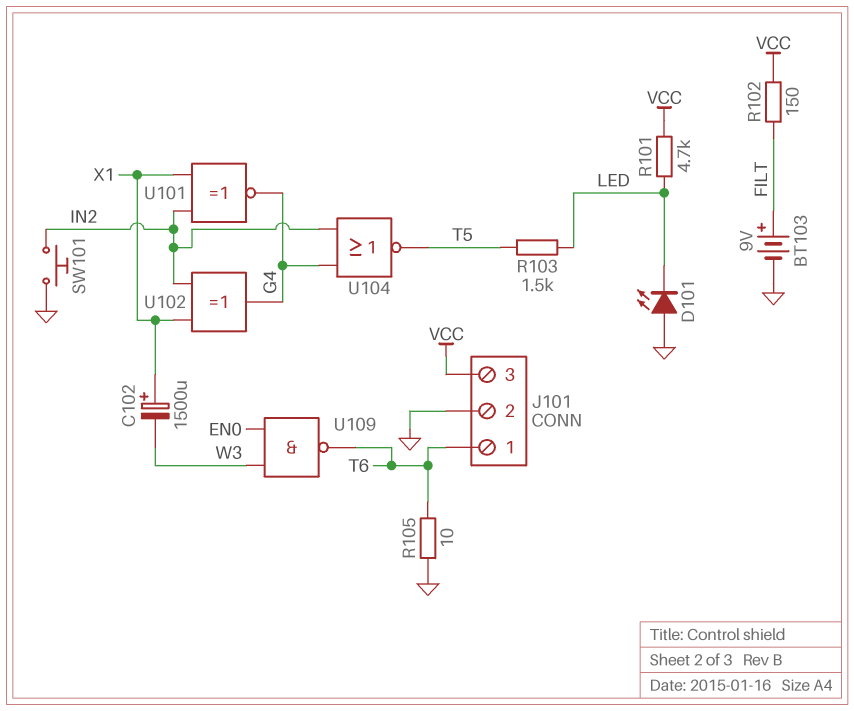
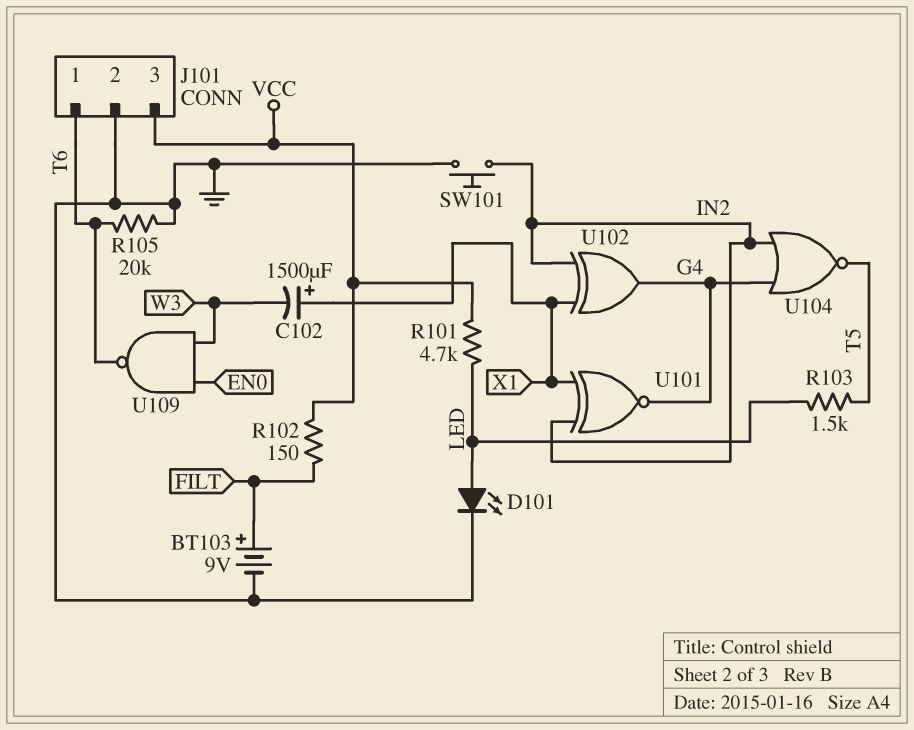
D101: LED (A GND, K LED) -> LED (A LED, K GND)
R105: 10 (GND, T6) -> 20k (GND, T6)

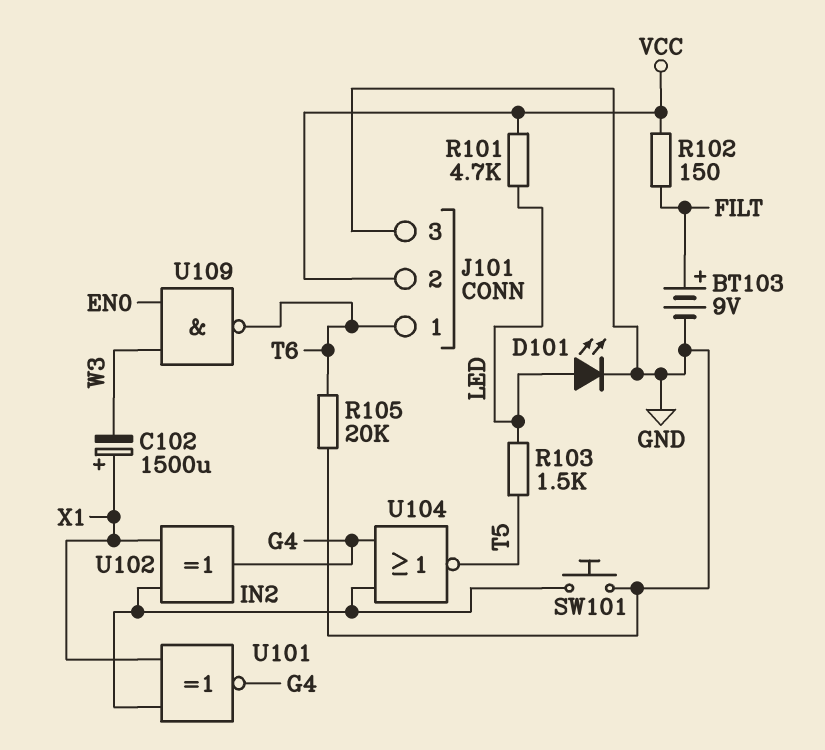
J101 pin 2: GND -> VCC
J101 pin 3: VCC -> GND

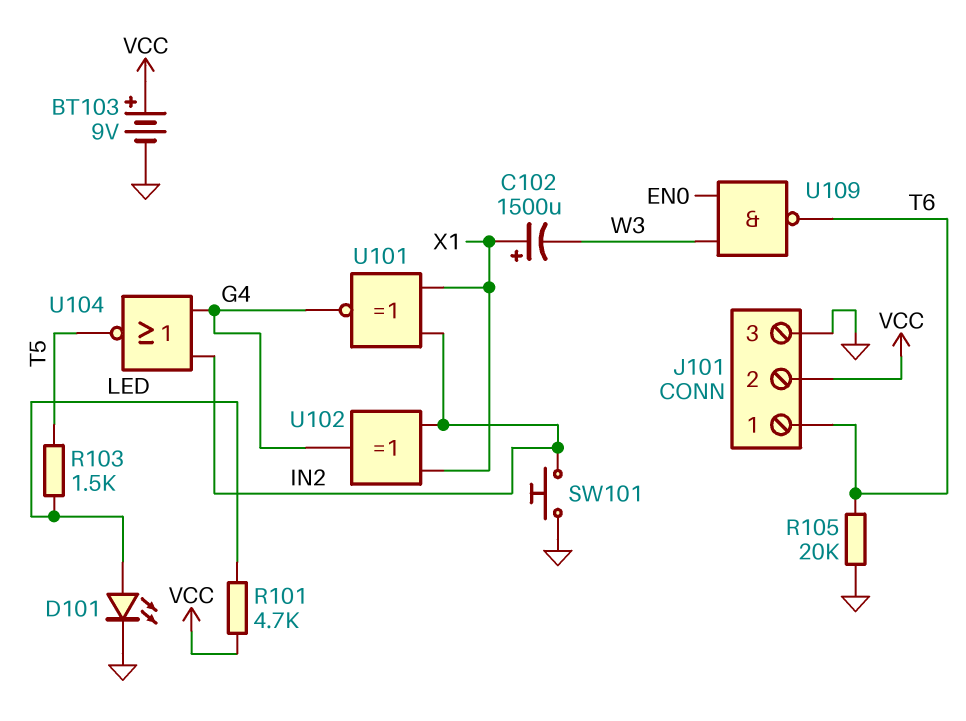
BT103: 9V (plus FILT, minus GND) -> 9V (plus VCC, minus GND)
R102: 150 (FILT, VCC) -> none

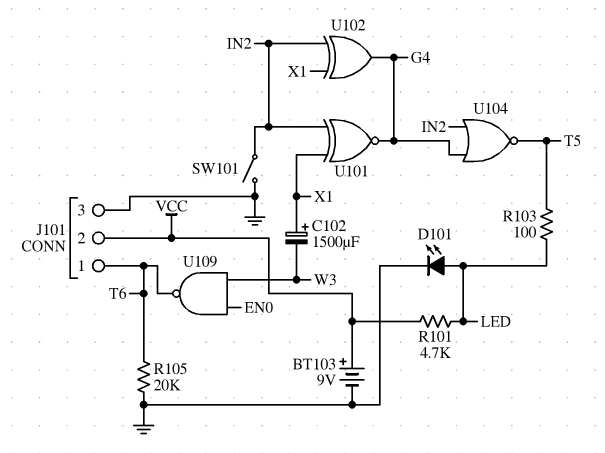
R103: 1.5k (LED, T5) -> 100 (LED, T5)
SW101: button (GND, IN2) -> switch (GND, IN2)

